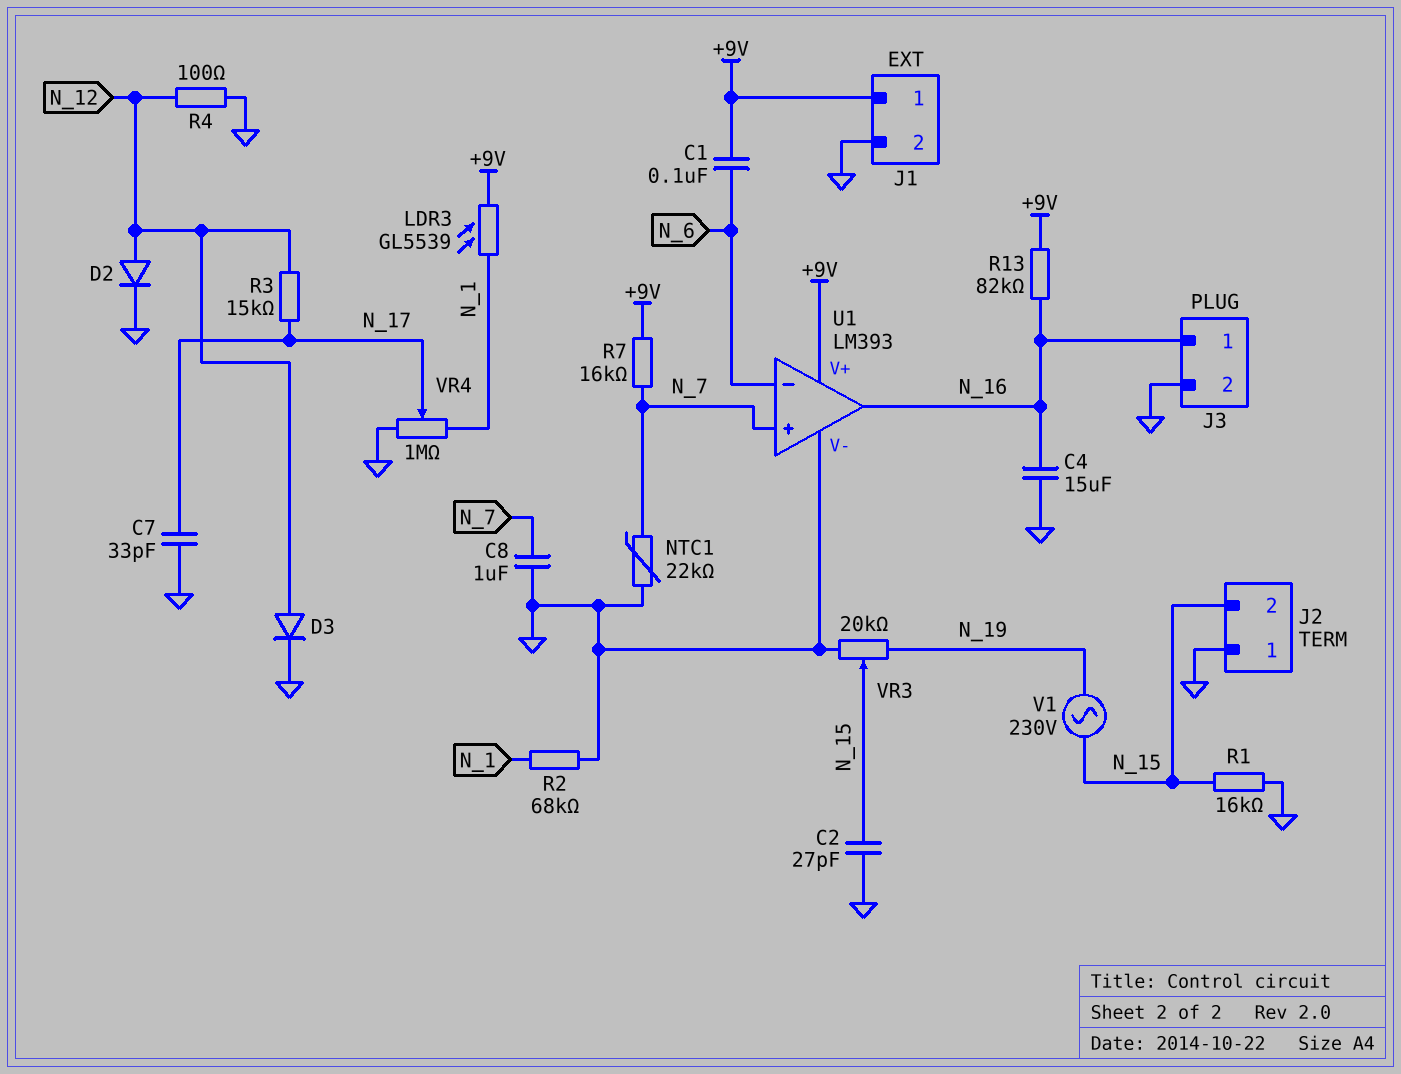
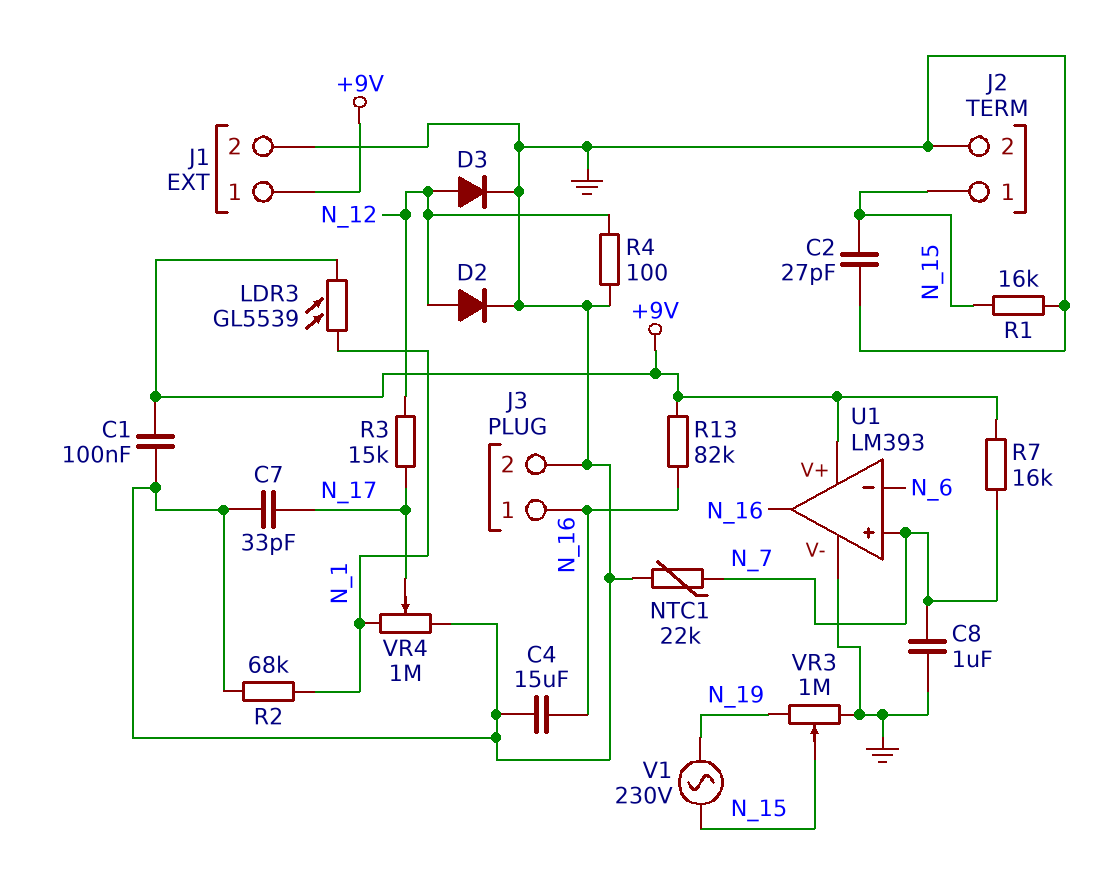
C1: 100nF (+9V, N_6) -> 100nF (+9V, GND)
J2 pin 1: GND -> N_15
J2 pin 2: N_15 -> GND
VR3: 20k (GND, N_19, wiper N_15) -> 1M (GND, N_19, wiper N_15)

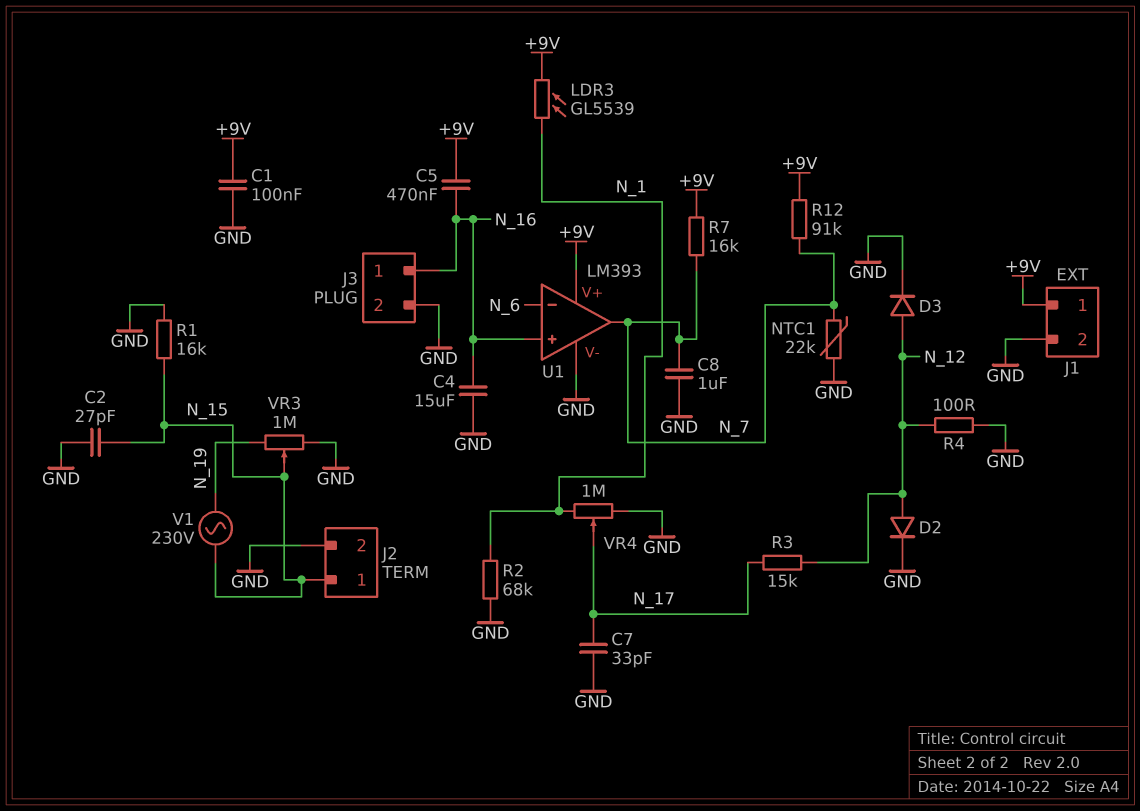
C5: none -> 470nF (+9V, N_16)
R12: none -> 91k (+9V, N_7)
R13: 82k (+9V, N_16) -> none
U1 pin in+: N_7 -> N_16
U1 pin out: N_16 -> N_7

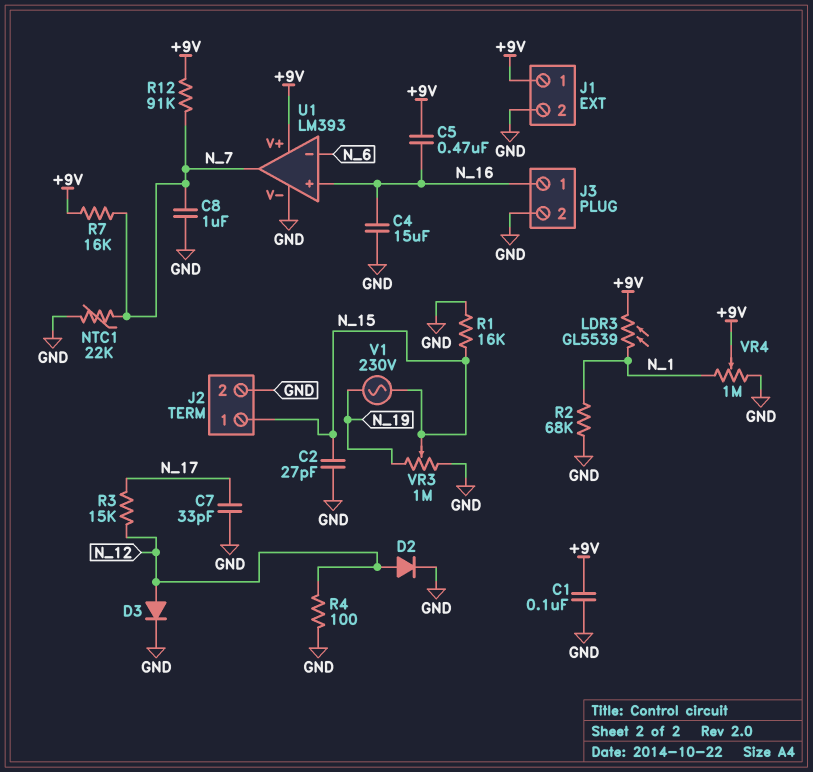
VR4: 1M (GND, N_1, wiper N_17) -> 1M (GND, N_1, wiper +9V)

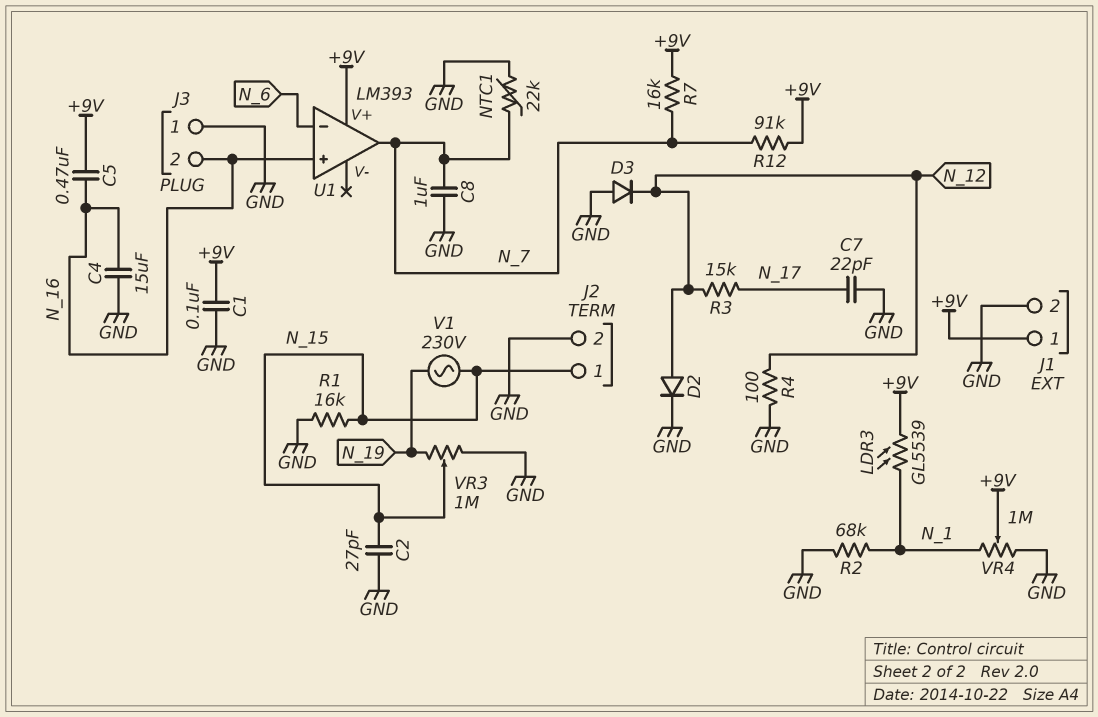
C7: 33pF (GND, N_17) -> 22pF (GND, N_17)
D3: diode (A N_12, K GND) -> diode (A GND, K N_12)
J3 pin 1: N_16 -> GND
J3 pin 2: GND -> N_16
U1 pin V-: GND -> none

